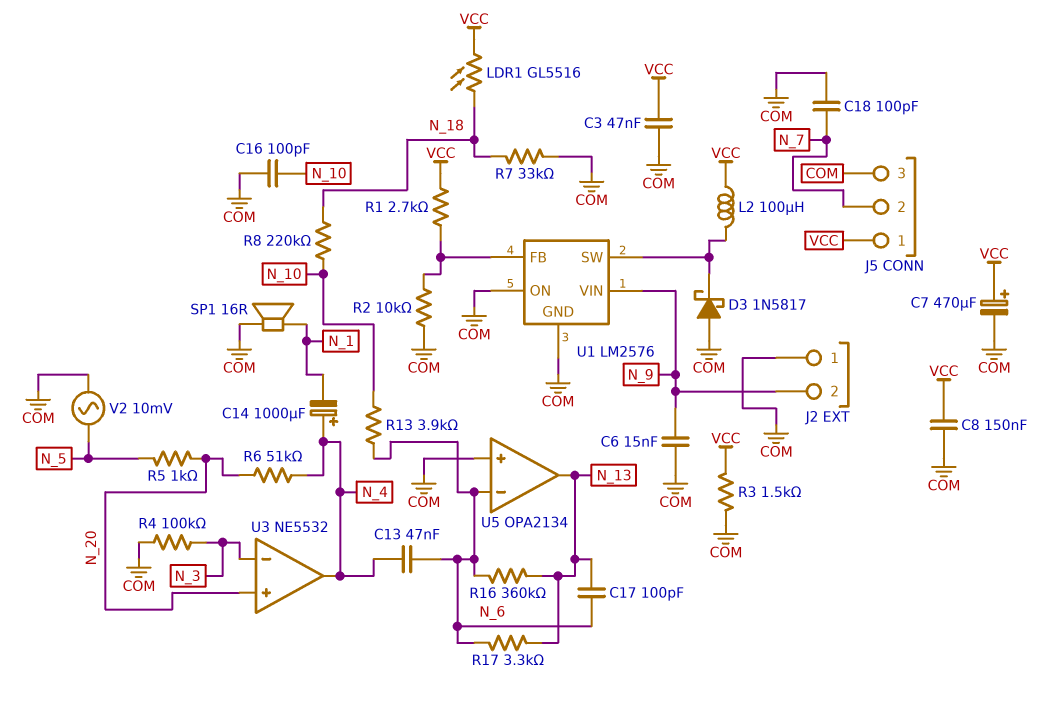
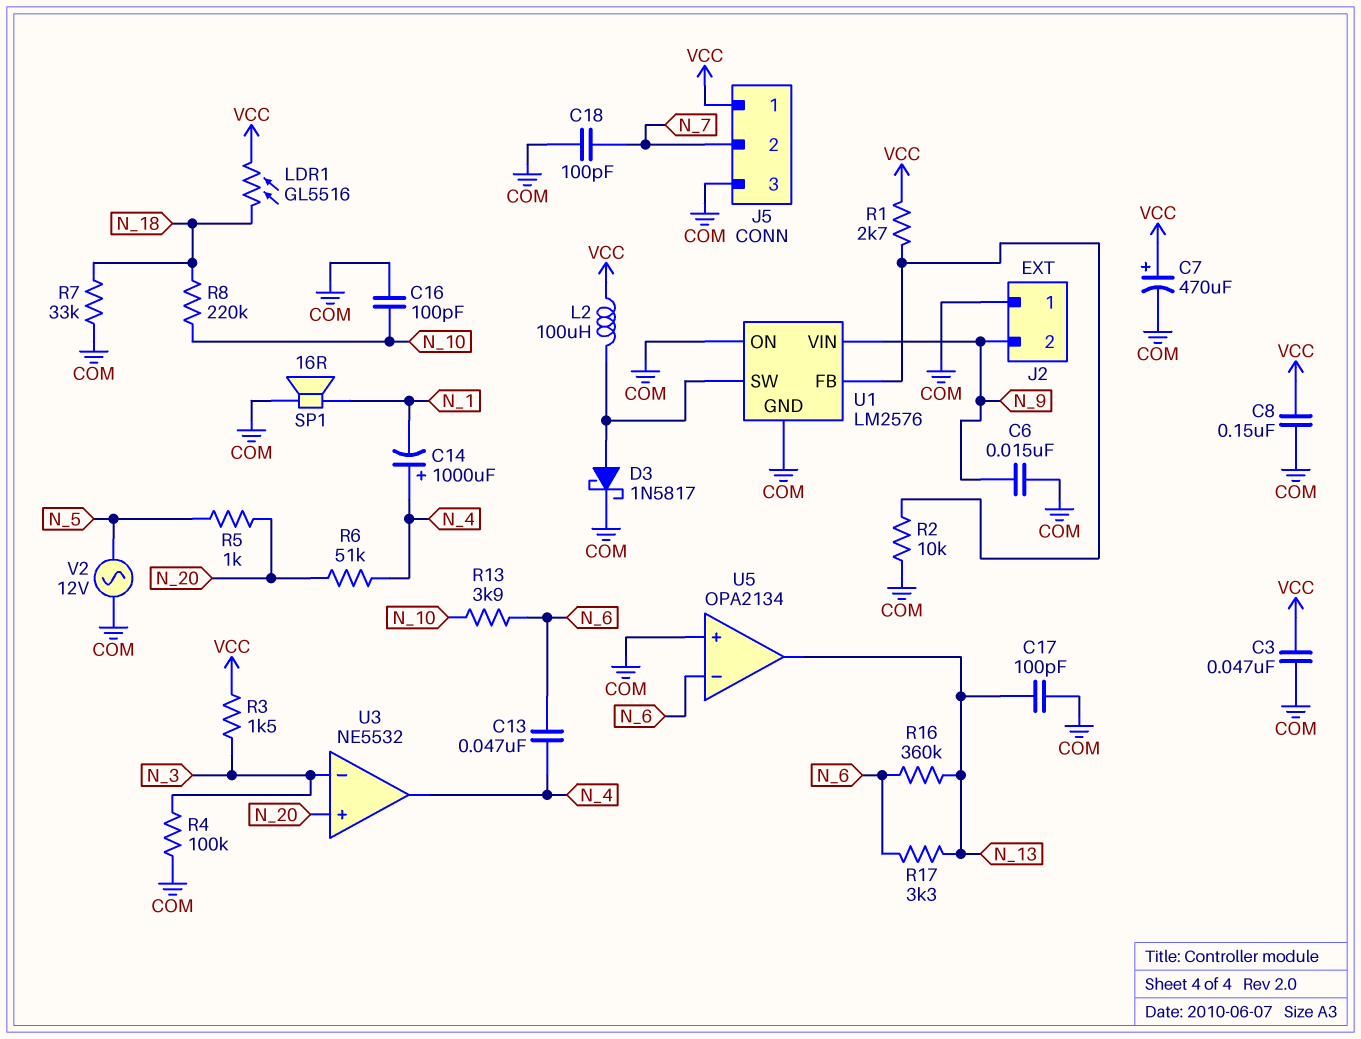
C17: 100pF (N_6, N_13) -> 100pF (COM, N_13)
D3: schottky 1N5817 (A COM, K U1/SW) -> schottky 1N5817 (A U1/SW, K COM)
R3: 1.5k (COM, VCC) -> 1.5k (N_3, VCC)
V2: AC 10mV (COM, N_5) -> AC 12V (COM, N_5)

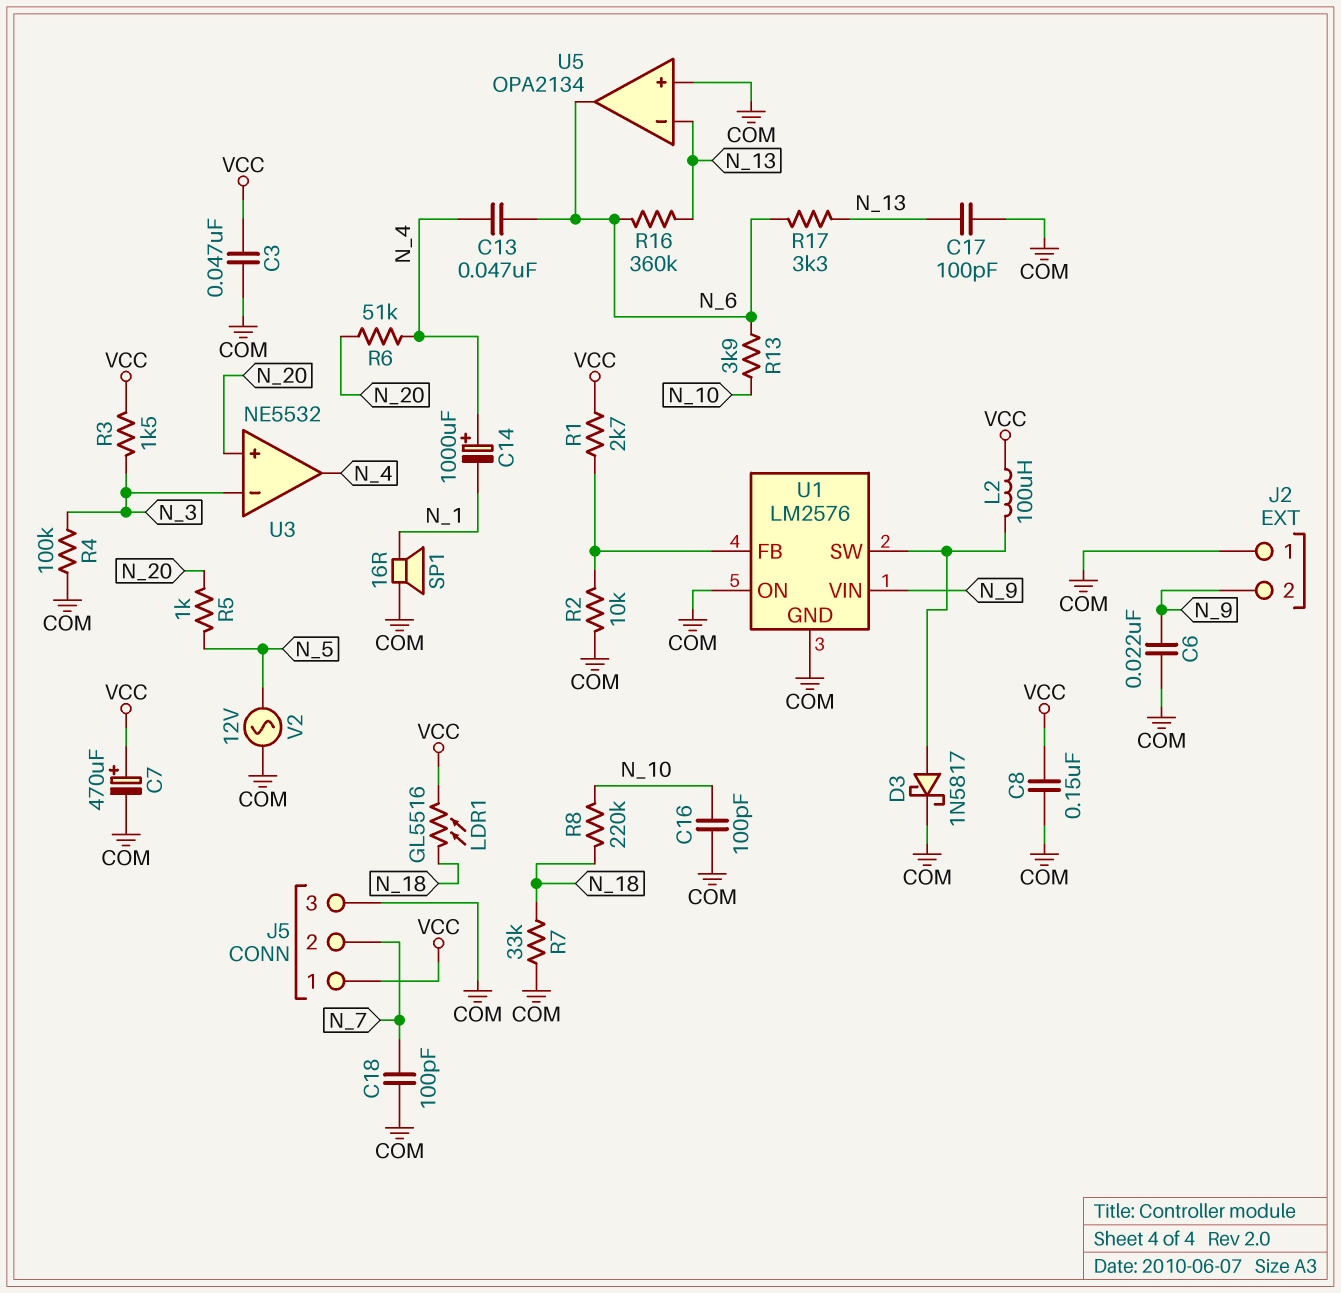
C6: 15nF (COM, N_9) -> 22nF (COM, N_9)
U5 pin in-: N_6 -> N_13
U5 pin out: N_13 -> N_6

